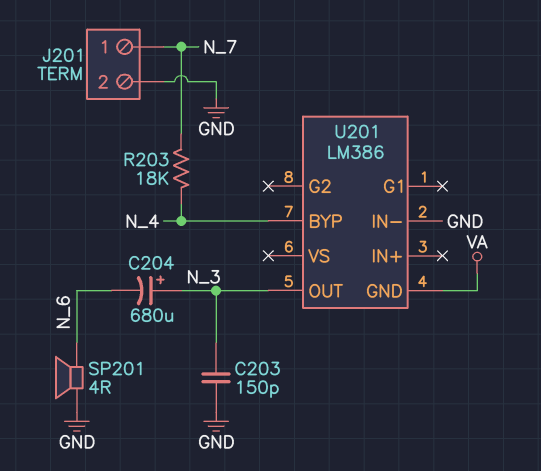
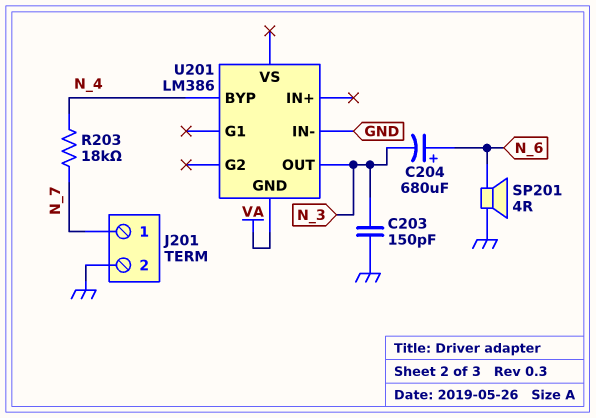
C204: 680uF (plus N_3, minus N_6) -> 680uF (plus N_6, minus N_3)

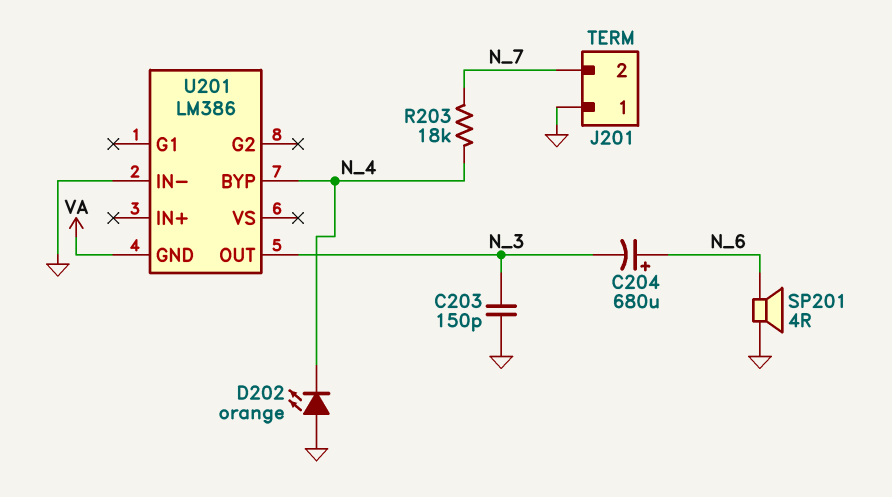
D202: none -> LED orange (A GND, K N_4)
J201 pin 1: N_7 -> GND
J201 pin 2: GND -> N_7

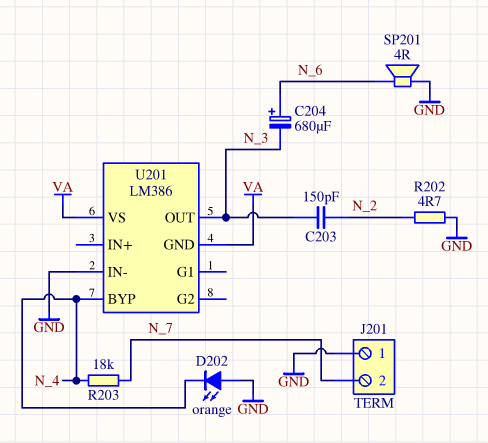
C203: 150pF (GND, N_3) -> 150pF (N_2, N_3)
R202: none -> 4.7 (GND, N_2)
U201 pin VS: none -> VA

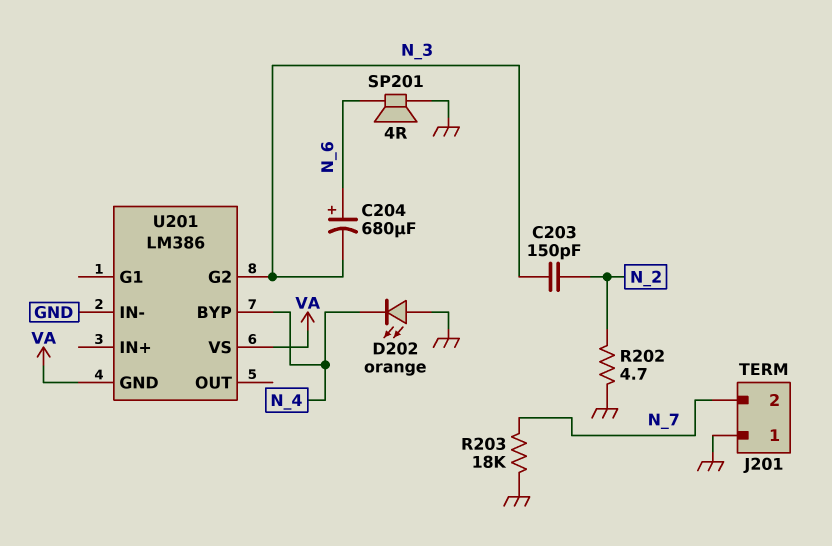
R203: 18k (N_4, N_7) -> 18k (GND, N_7)
U201 pin G2: none -> N_3
U201 pin OUT: N_3 -> none

